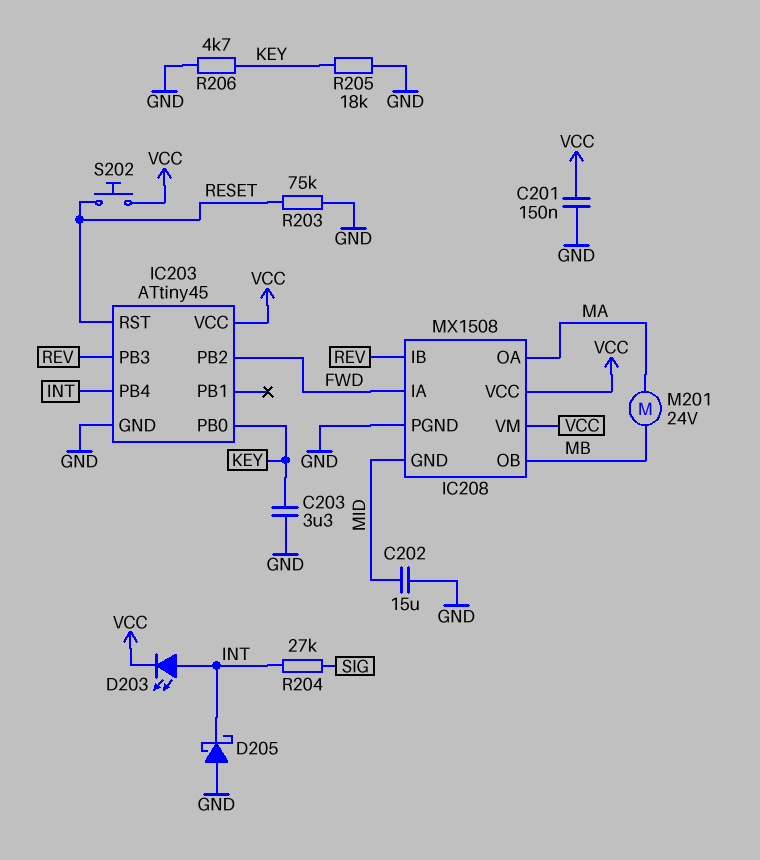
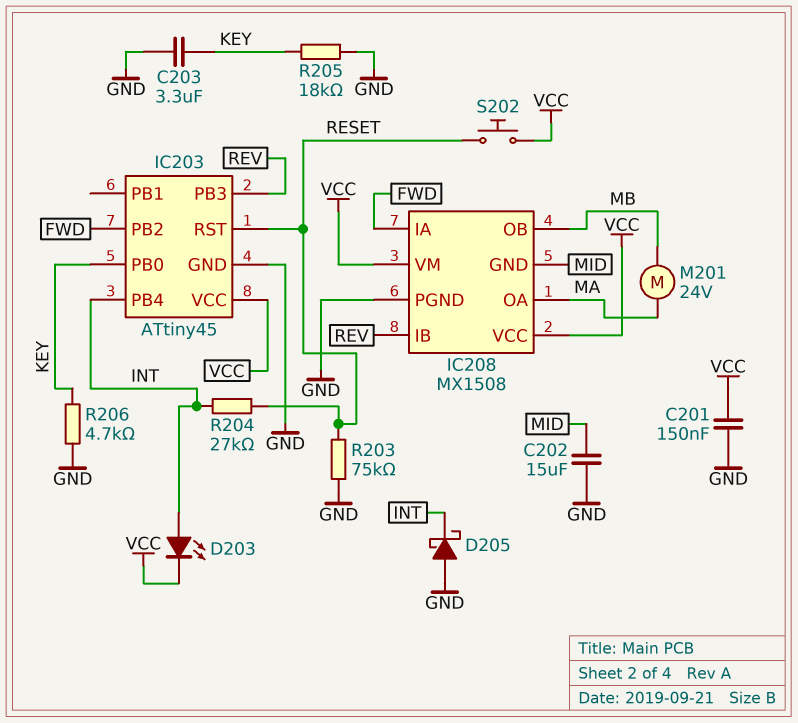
R204: 27k (INT, SIG) -> 27k (INT, RESET)

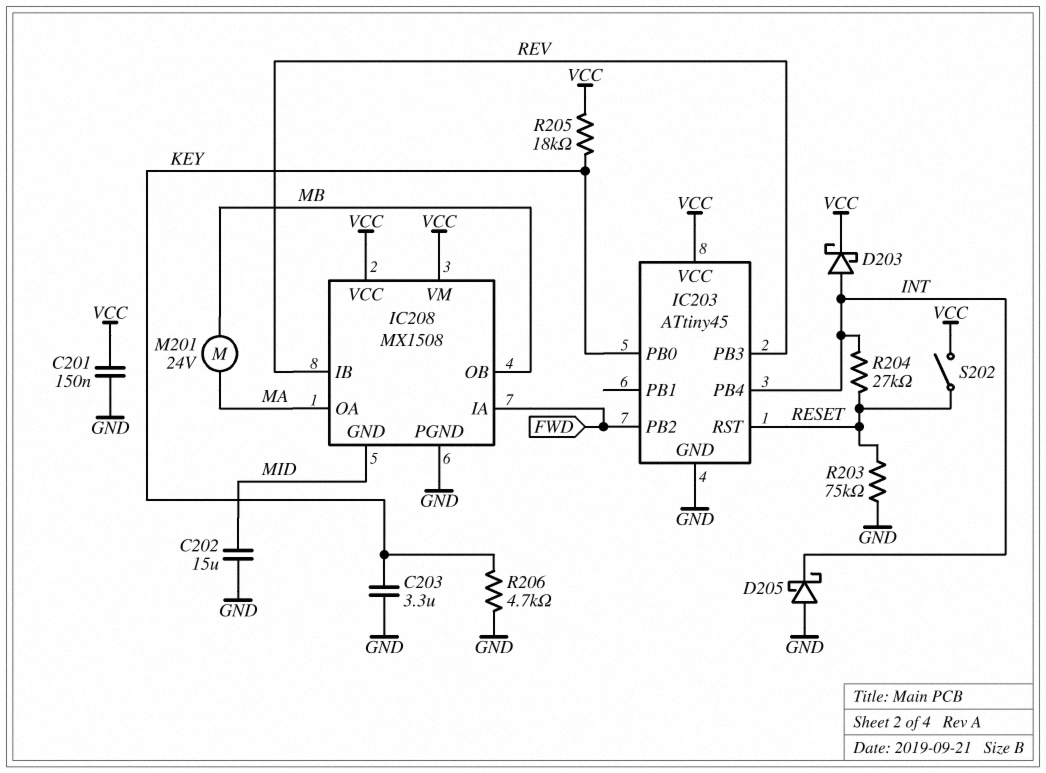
D203: LED (A INT, K VCC) -> schottky (A INT, K VCC)
R205: 18k (GND, KEY) -> 18k (KEY, VCC)
S202: button (RESET, VCC) -> switch (RESET, VCC)

